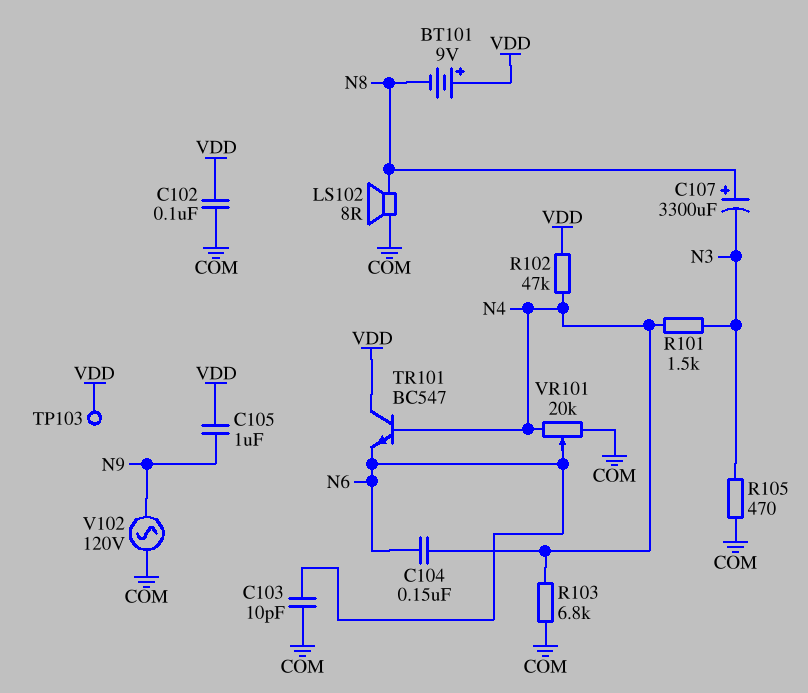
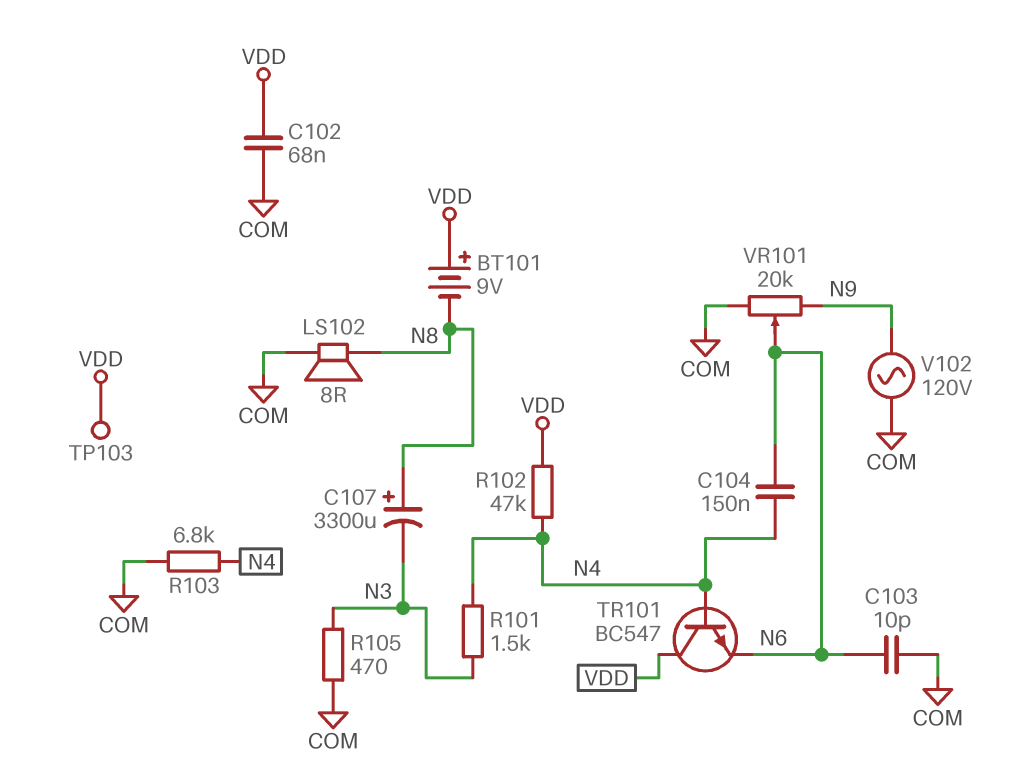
C102: 100nF (COM, VDD) -> 68nF (COM, VDD)
C105: 1uF (N9, VDD) -> none
VR101: 20k (COM, N4, wiper N6) -> 20k (COM, N9, wiper N6)

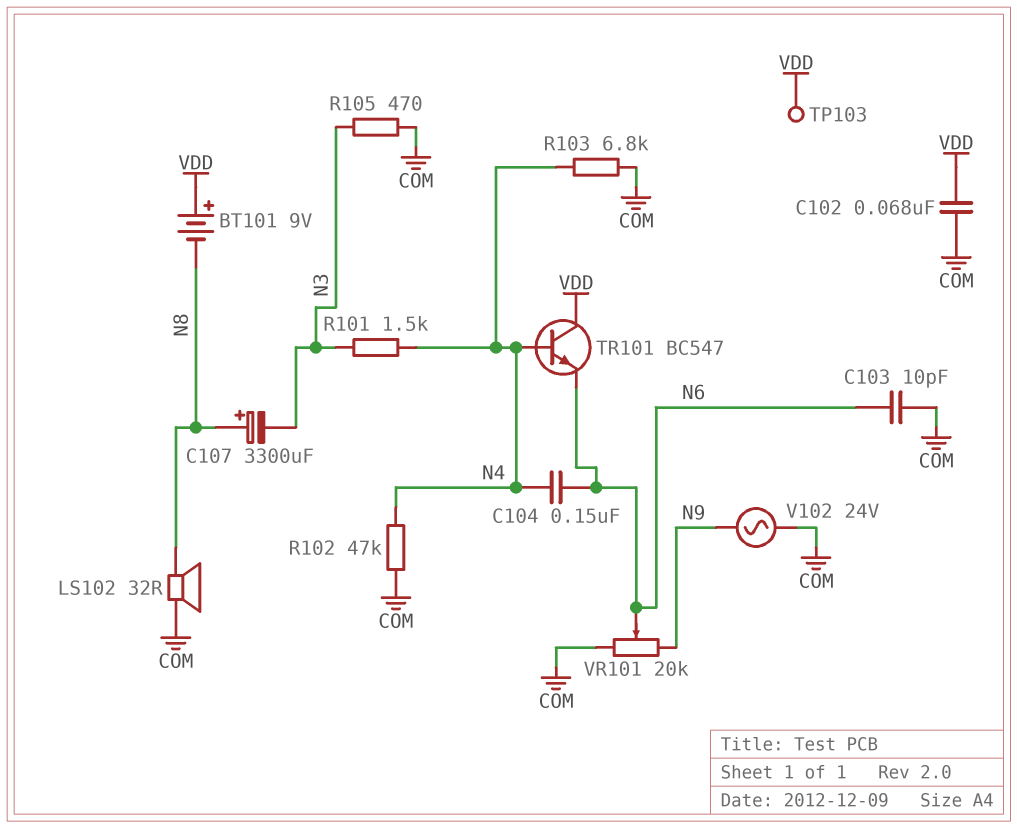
LS102: speaker 8R (COM, N8) -> speaker 32R (COM, N8)
R102: 47k (N4, VDD) -> 47k (COM, N4)
V102: AC 120V (COM, N9) -> AC 24V (COM, N9)

